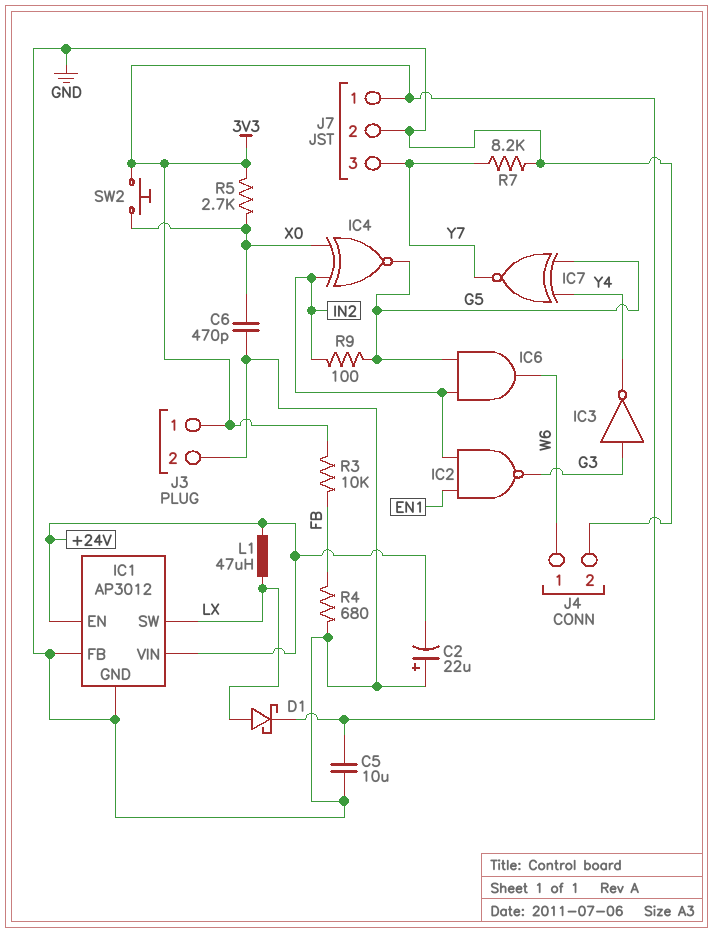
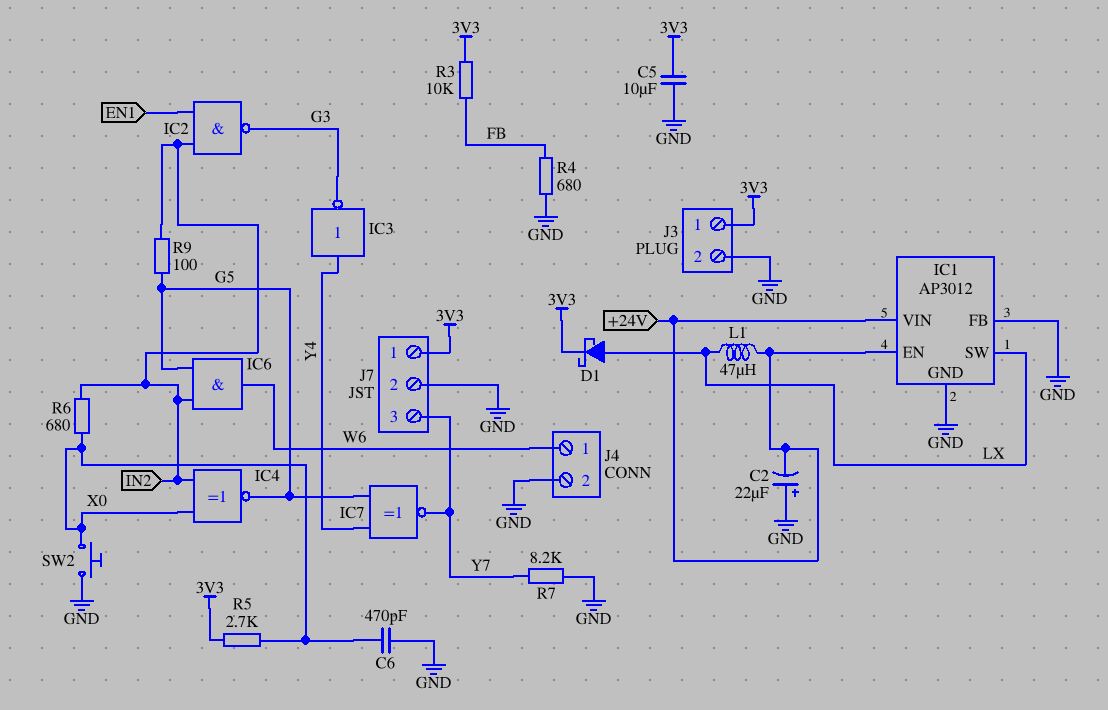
IC3: NOT (in G3, out Y4) -> NOT (in Y4, out G3)
R6: none -> 680 (IN2, X0)
SW2: button (3V3, X0) -> button (GND, X0)

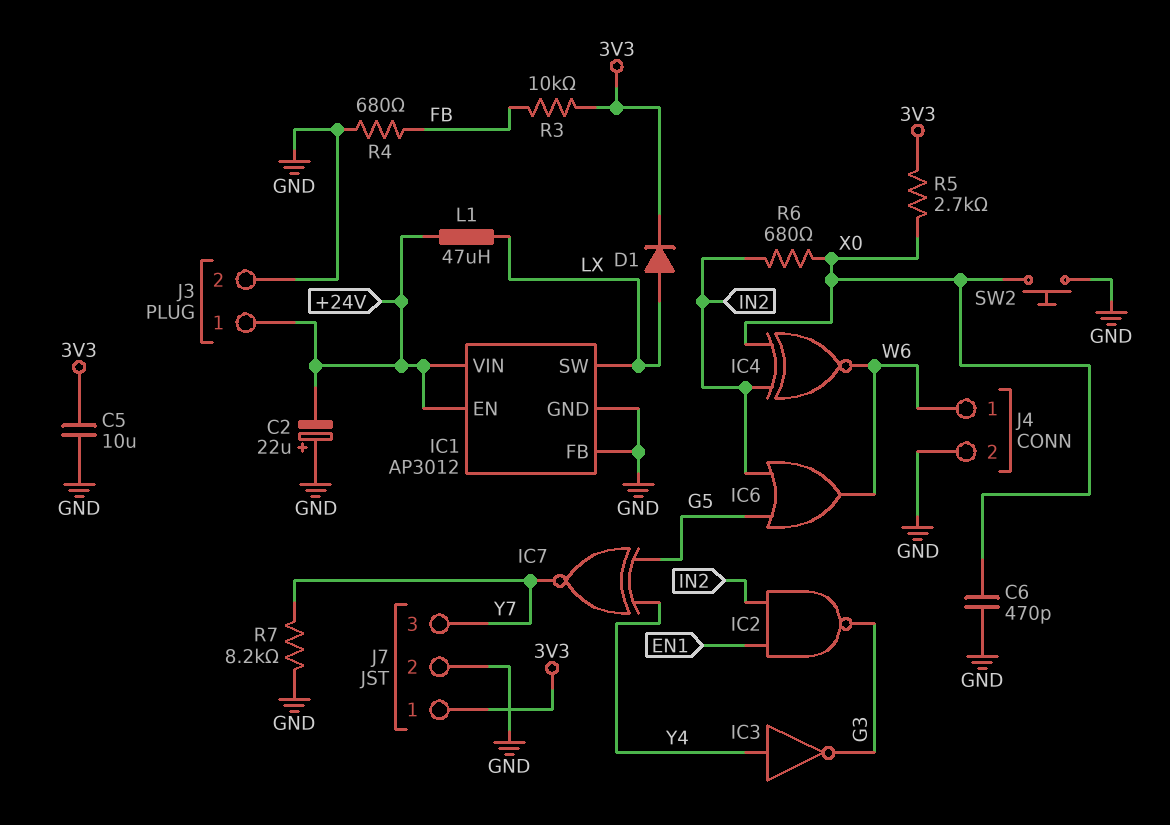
D1: schottky (A LX, K 3V3) -> diode (A LX, K 3V3)
IC4: XNOR (in IN2, in X0, out G5) -> XNOR (in IN2, in X0, out W6)
IC6: AND (in G5, in IN2, out W6) -> OR (in G5, in IN2, out W6)
J3 pin 1: 3V3 -> +24V
R9: 100 (G5, IN2) -> none

